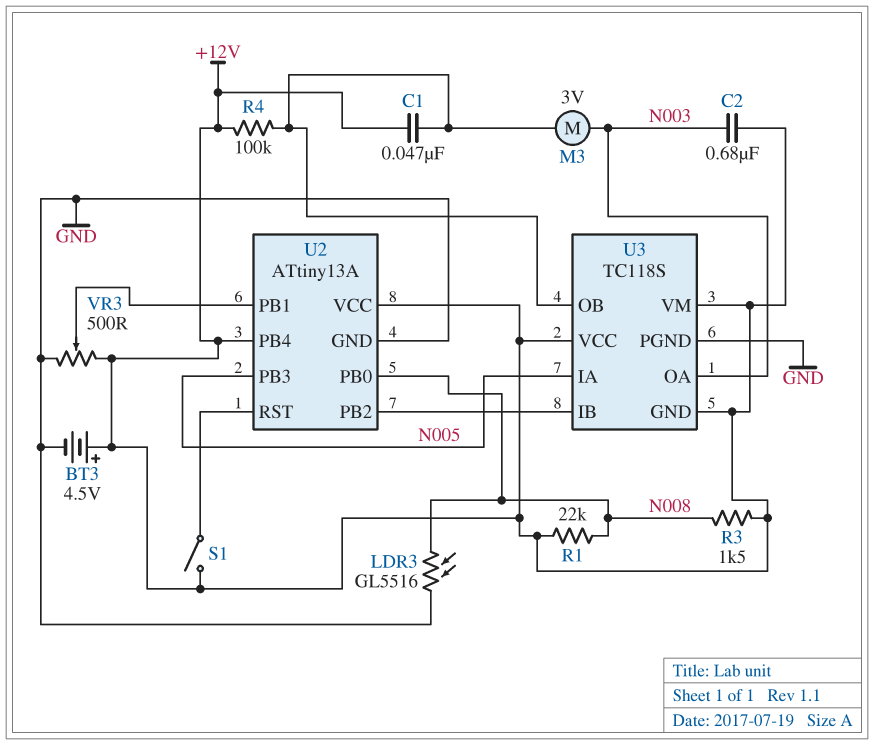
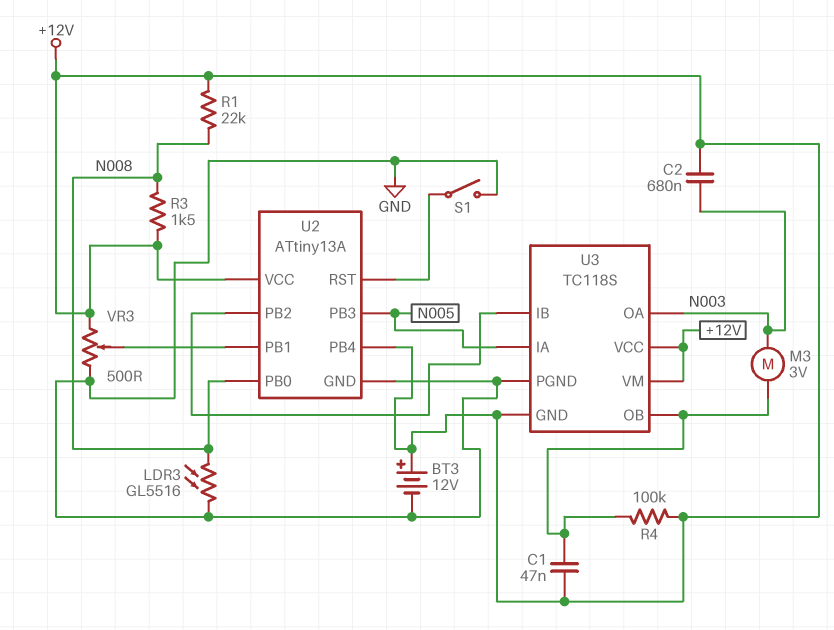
BT3: 4.5V (plus +12V, minus GND) -> 12V (plus +12V, minus GND)
S1: switch (+12V, U2/RST) -> switch (GND, U2/RST)

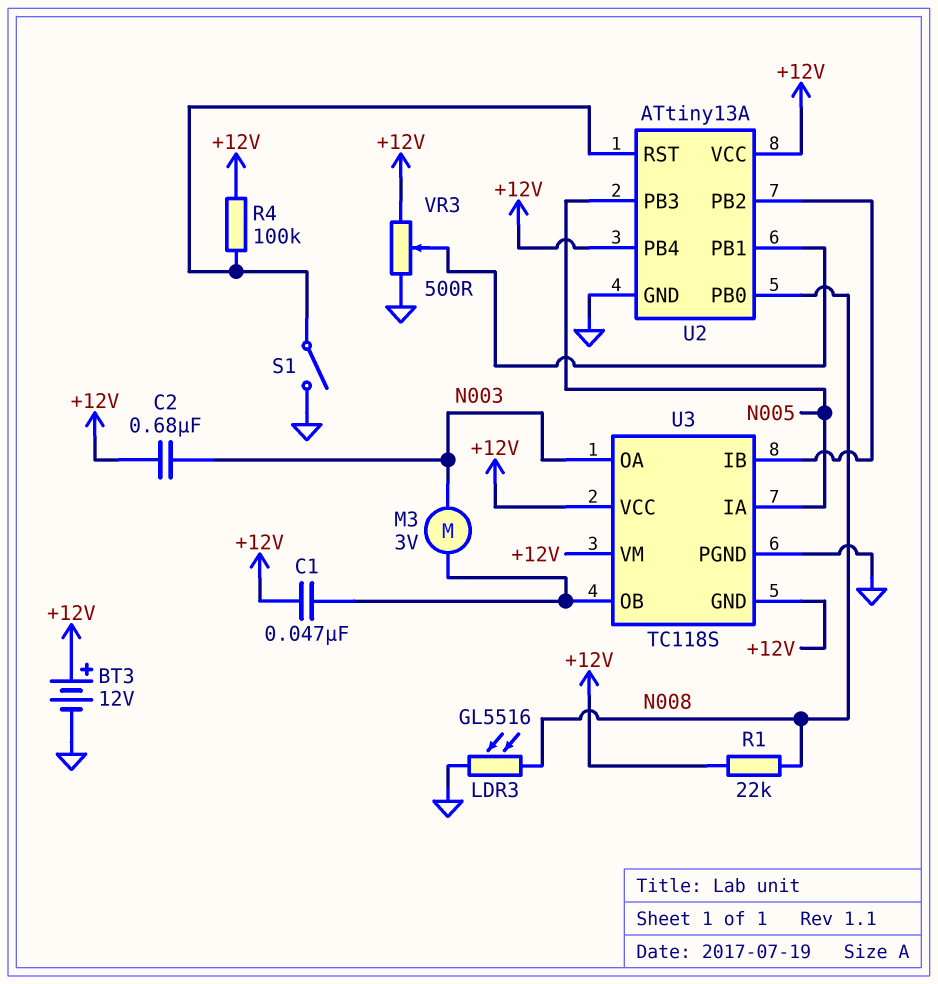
R3: 1.5k (+12V, N008) -> none
R4: 100k (+12V, U3/OB) -> 100k (+12V, U2/RST)

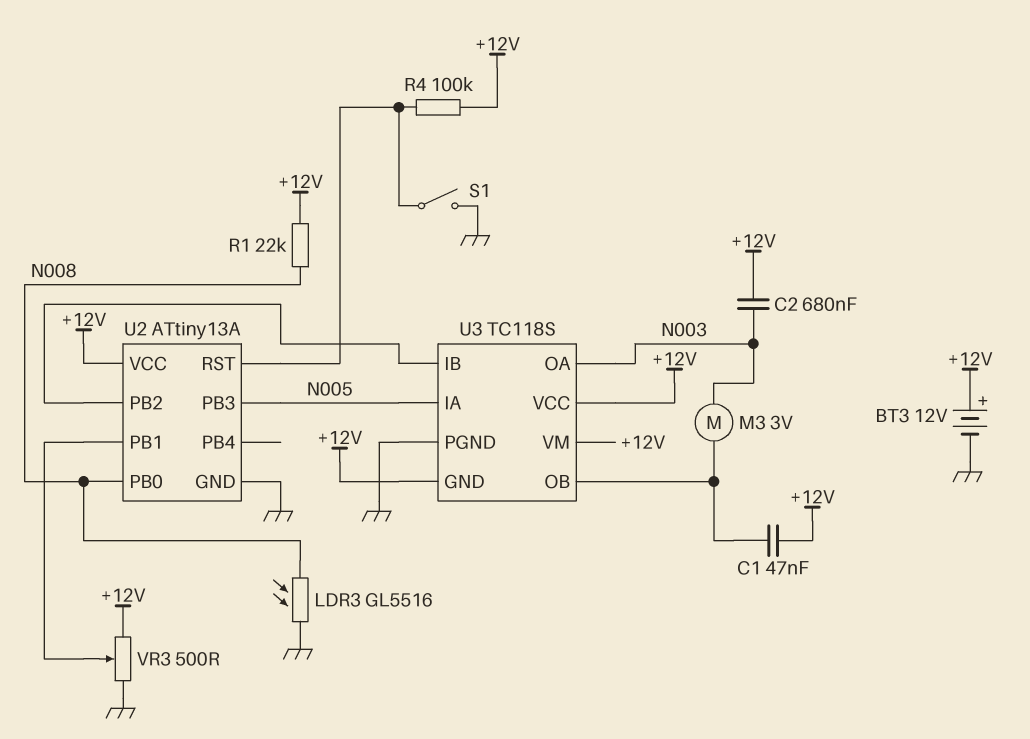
U2 pin PB4: +12V -> none

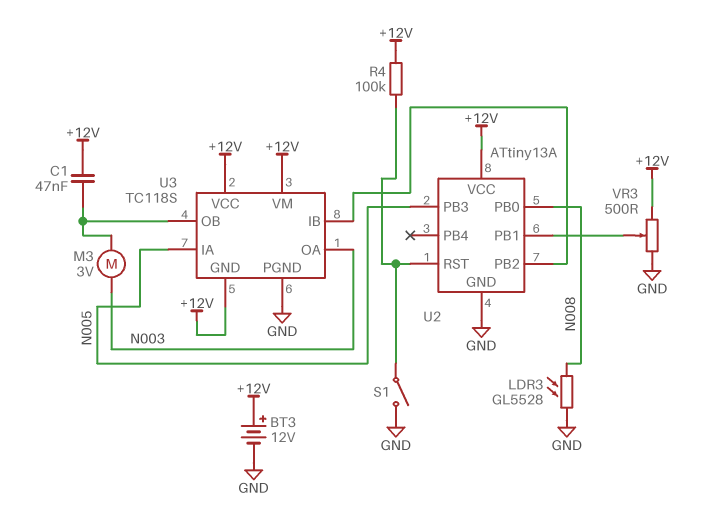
C2: 680nF (+12V, N003) -> none
LDR3: GL5516 (GND, N008) -> GL5528 (GND, N008)
R1: 22k (+12V, N008) -> none

